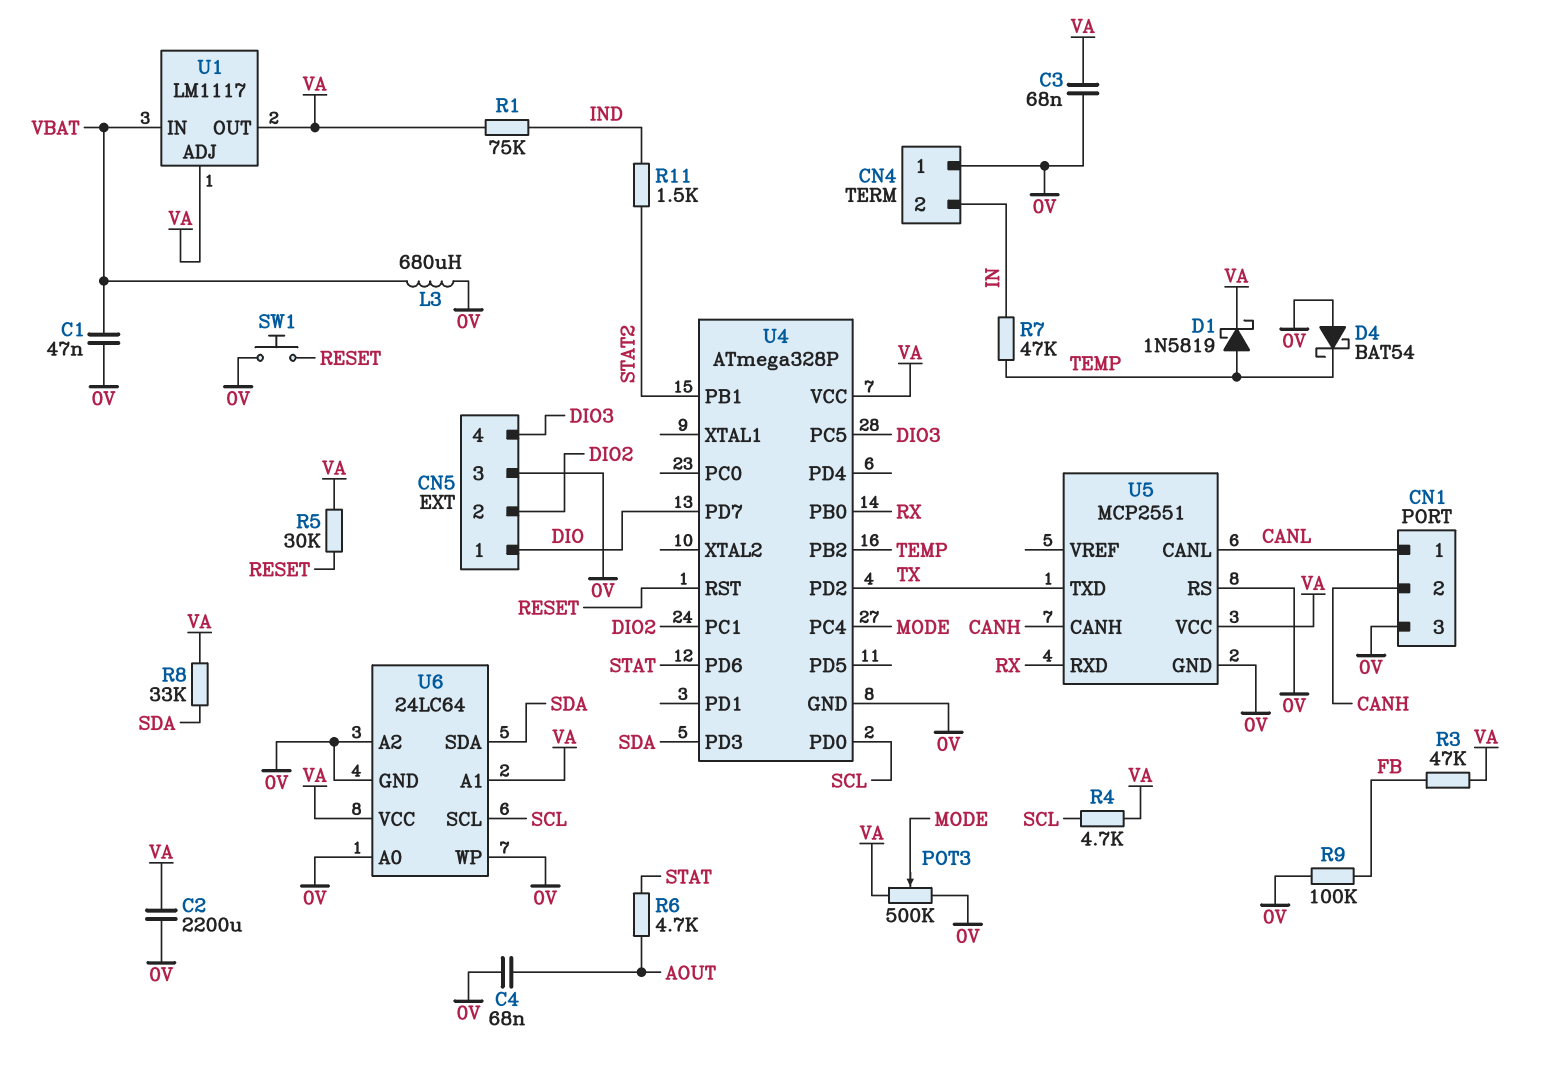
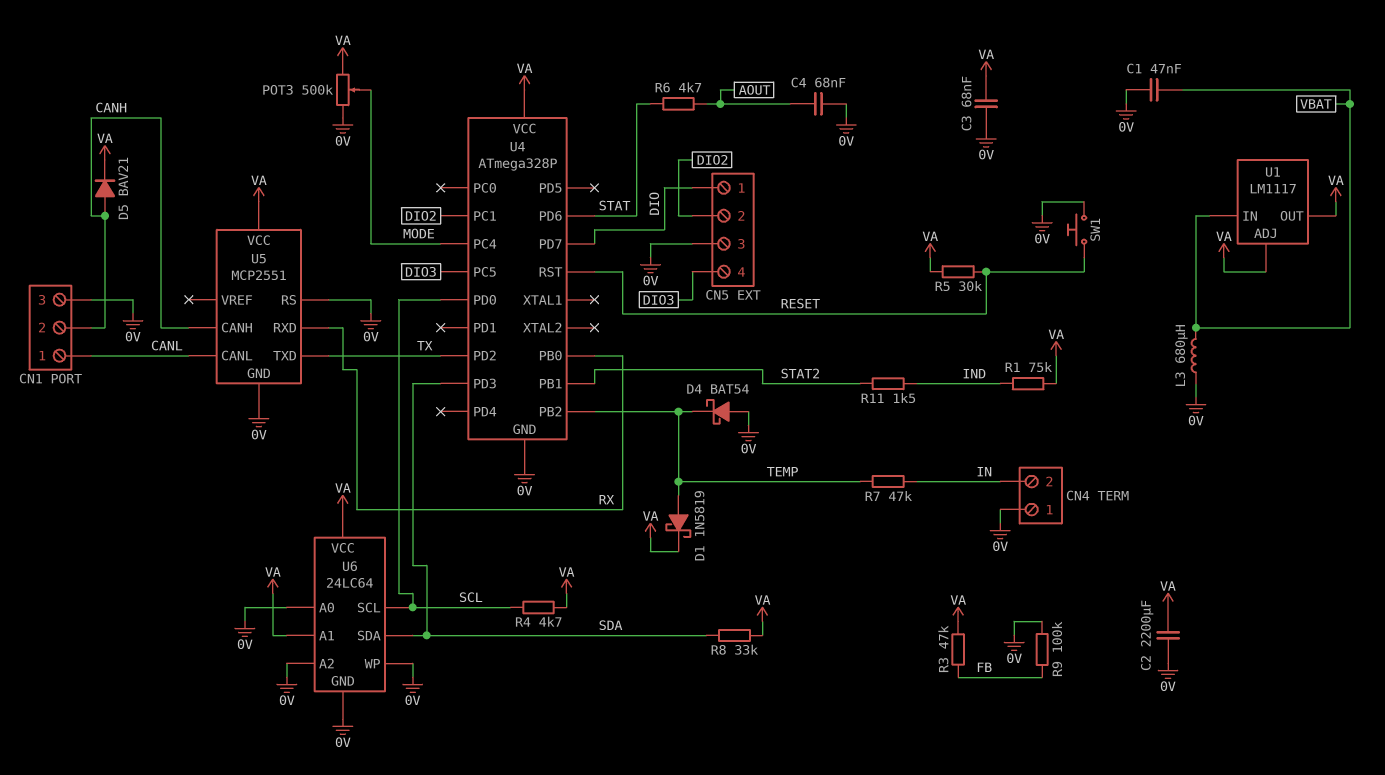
D5: none -> diode BAV21 (A CANH, K VA)

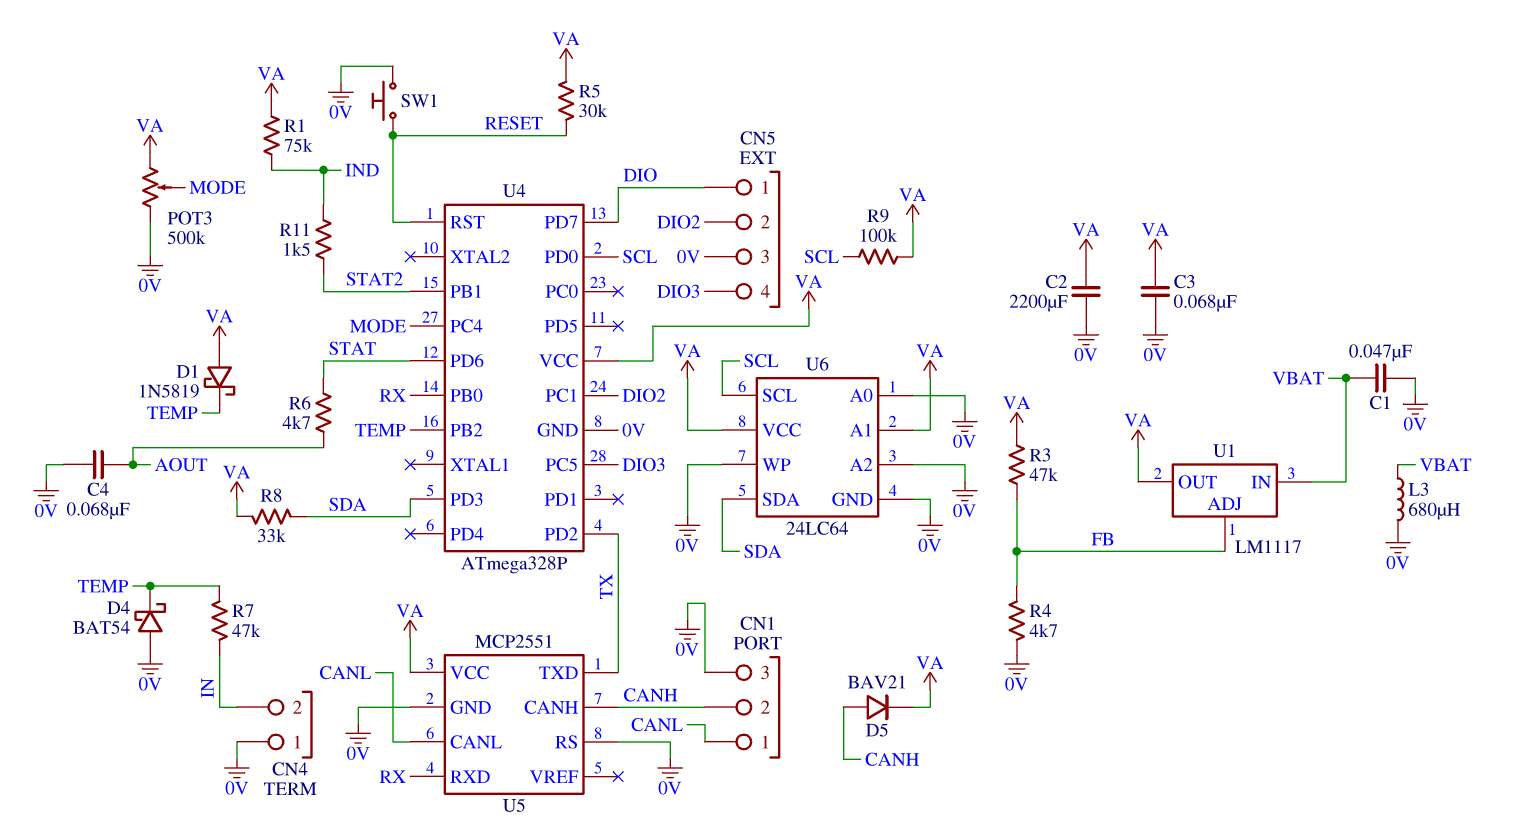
D1: schottky 1N5819 (A TEMP, K VA) -> schottky 1N5819 (A VA, K TEMP)
R4: 4.7k (SCL, VA) -> 4.7k (0V, FB)
R9: 100k (0V, FB) -> 100k (SCL, VA)
U1 pin ADJ: VA -> FB

